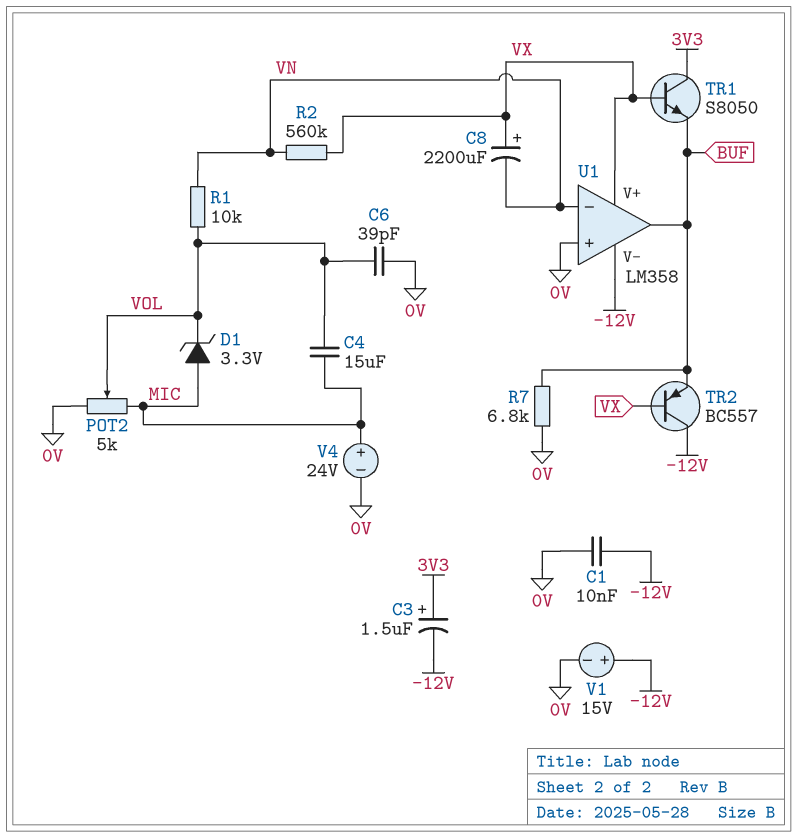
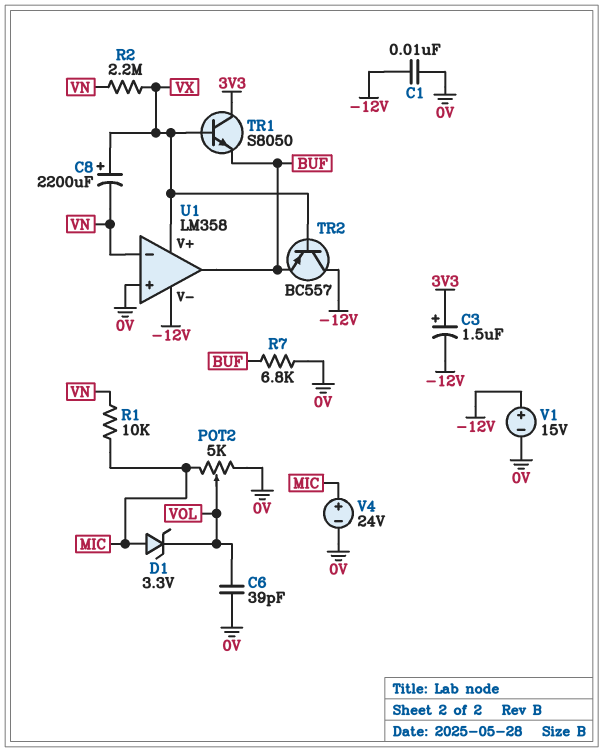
C4: 15uF (MIC, VOL) -> none
R1: 10k (VN, VOL) -> 10k (MIC, VN)
R2: 560k (VN, VX) -> 2.2M (VN, VX)

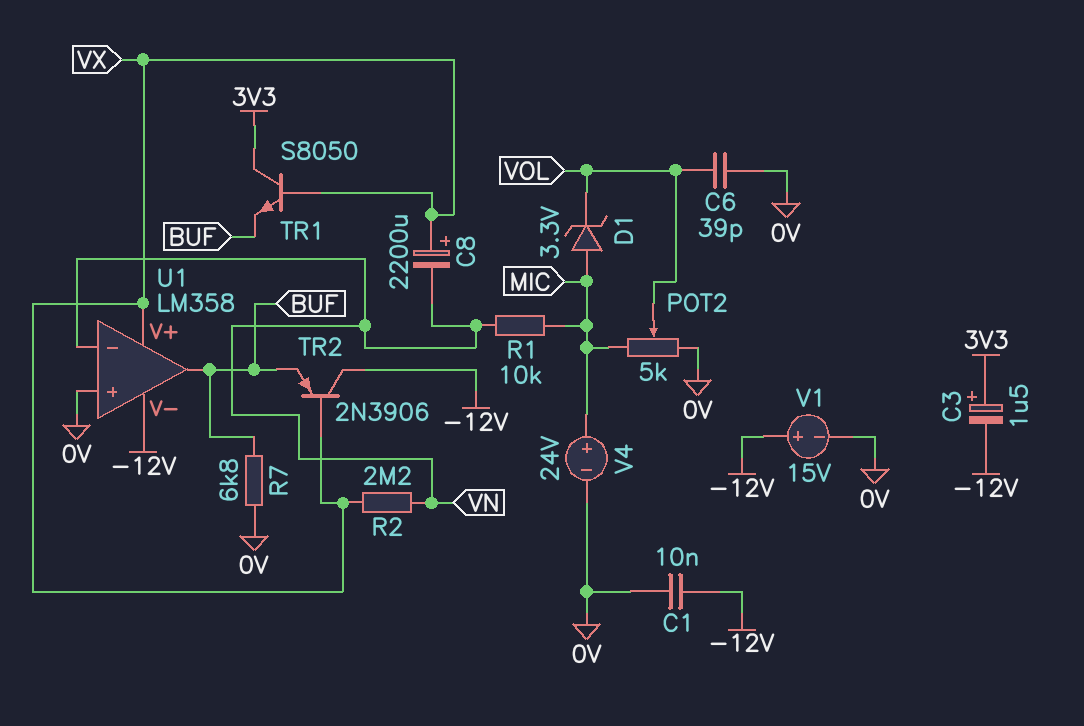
TR2: PNP BC557 (B VX, C -12V, E BUF) -> PNP 2N3906 (B VX, C -12V, E BUF)

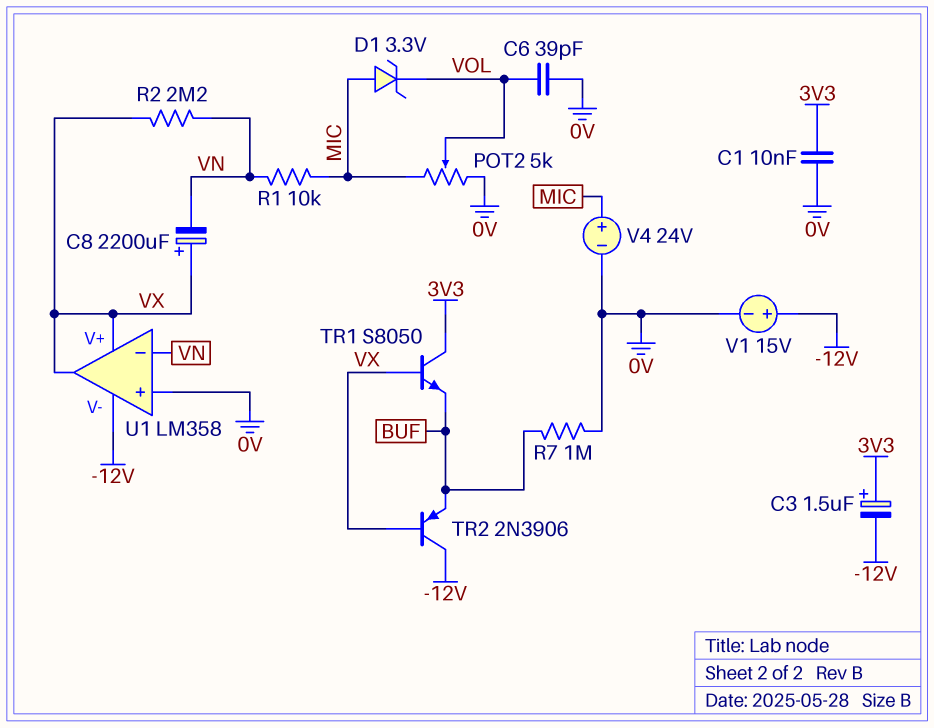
C1: 10nF (-12V, 0V) -> 10nF (0V, 3V3)
R7: 6.8k (0V, BUF) -> 1M (0V, BUF)
U1 pin out: BUF -> VX

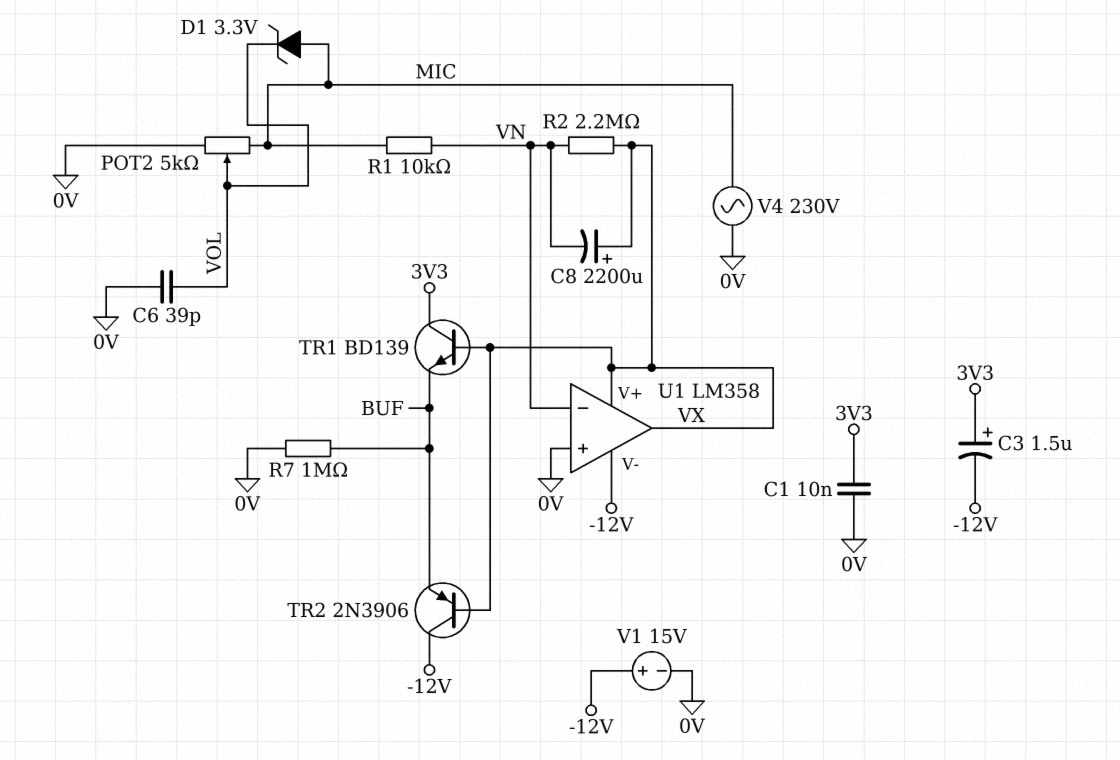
TR1: NPN S8050 (B VX, C 3V3, E BUF) -> NPN BD139 (B VX, C 3V3, E BUF)
V4: 24V (plus MIC, minus 0V) -> AC 230V (0V, MIC)

